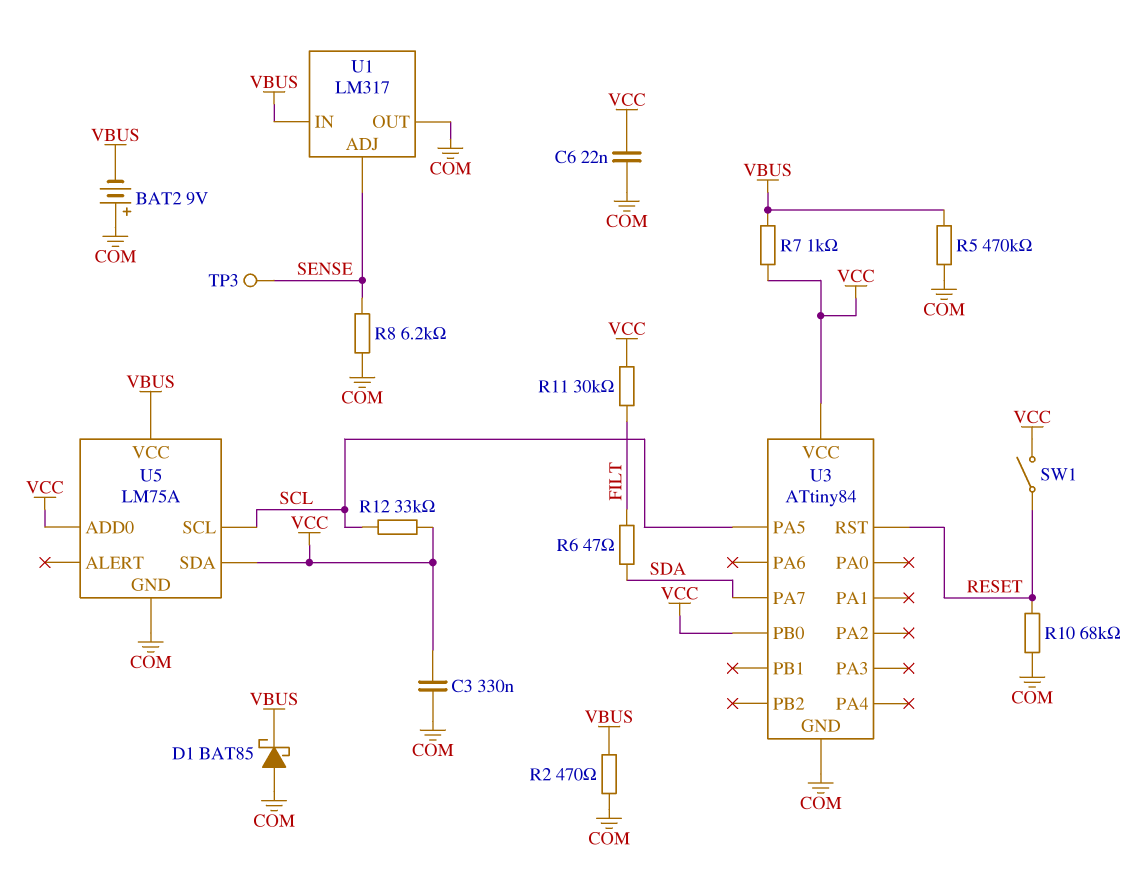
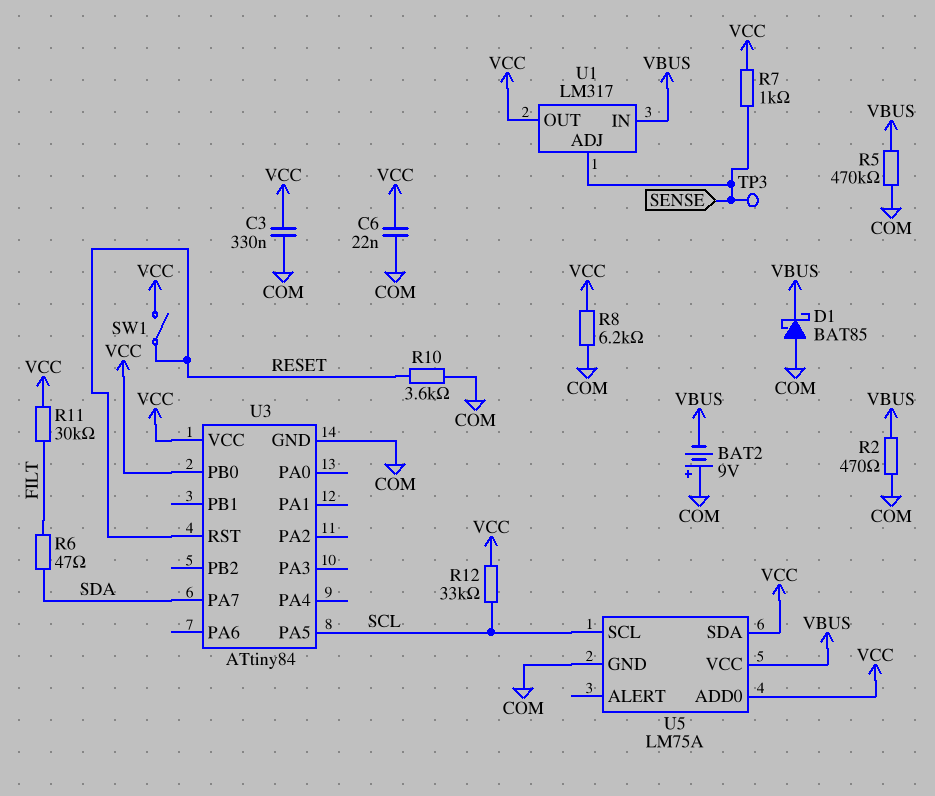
R7: 1k (VBUS, VCC) -> 1k (SENSE, VCC)
R8: 6.2k (COM, SENSE) -> 6.2k (COM, VCC)
R10: 68k (COM, RESET) -> 3.6k (COM, RESET)
U1 pin OUT: COM -> VCC

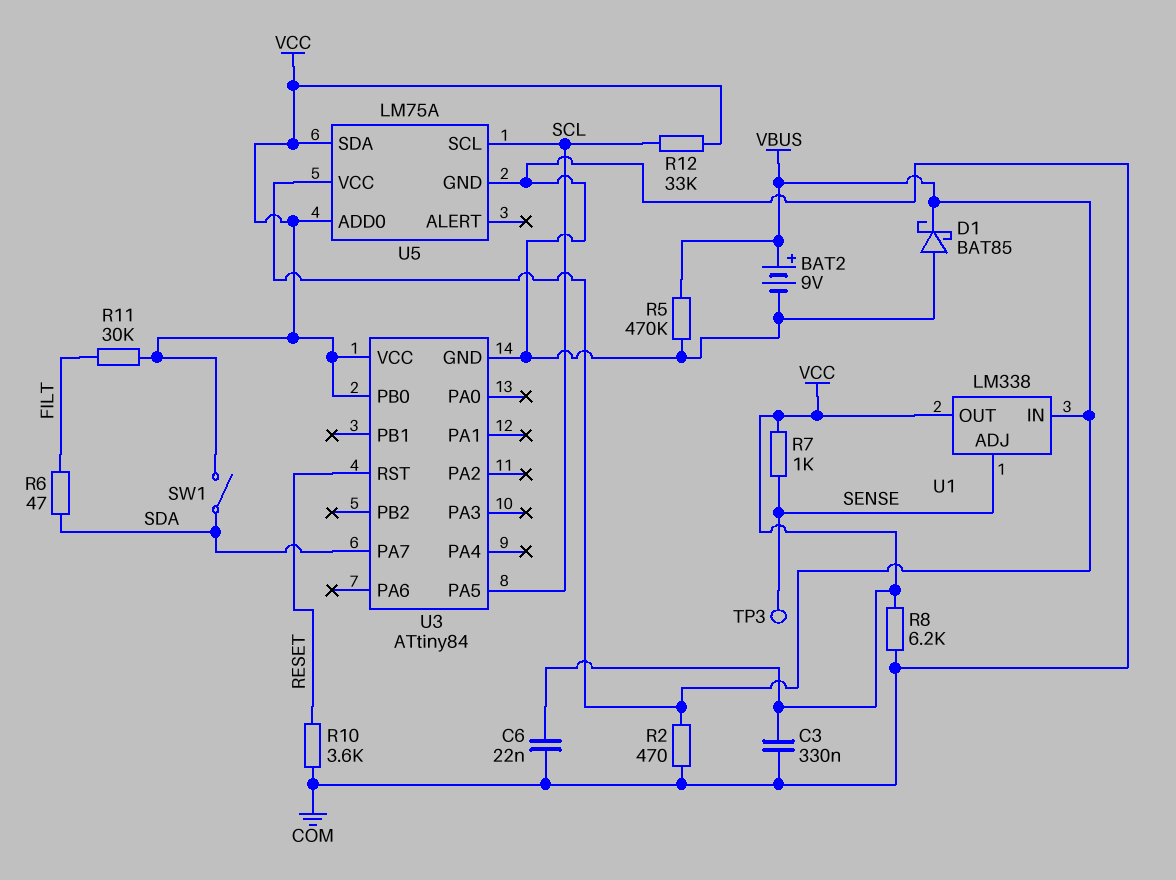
BAT2: 9V (plus COM, minus VBUS) -> 9V (plus VBUS, minus COM)
SW1: switch (RESET, VCC) -> switch (SDA, VCC)
U1: LM317 -> LM338

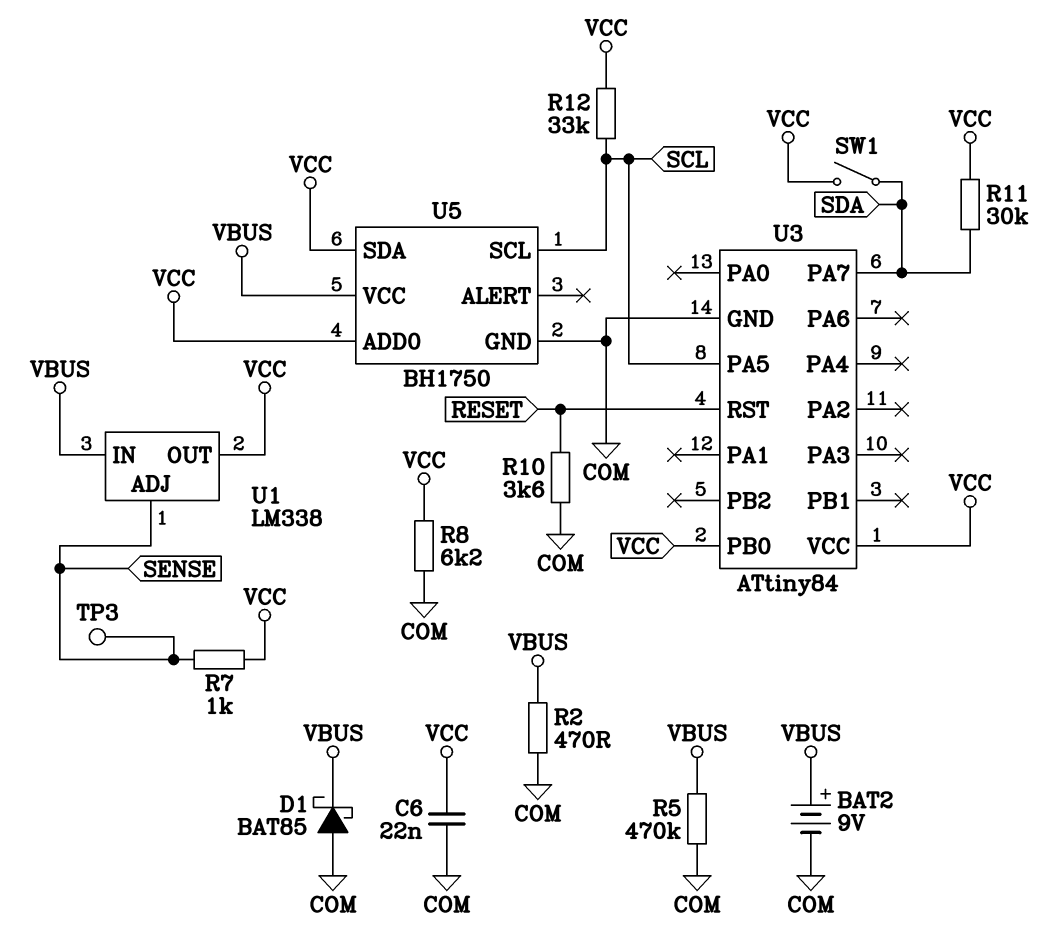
C3: 330nF (COM, VCC) -> none
R6: 47 (FILT, SDA) -> none
R11: 30k (FILT, VCC) -> 30k (SDA, VCC)
U5: LM75A -> BH1750

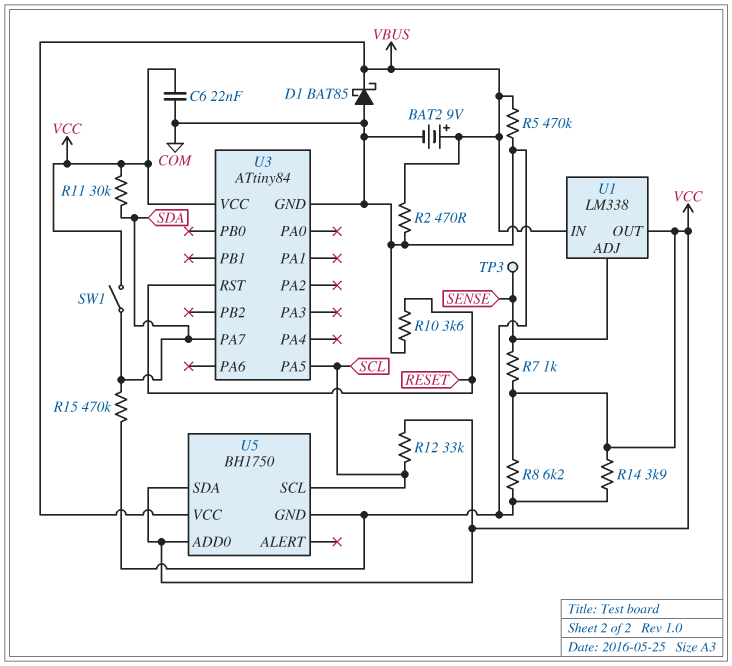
R14: none -> 3.9k (COM, VCC)
R15: none -> 470k (COM, SDA)
U3 pin PB0: VCC -> none

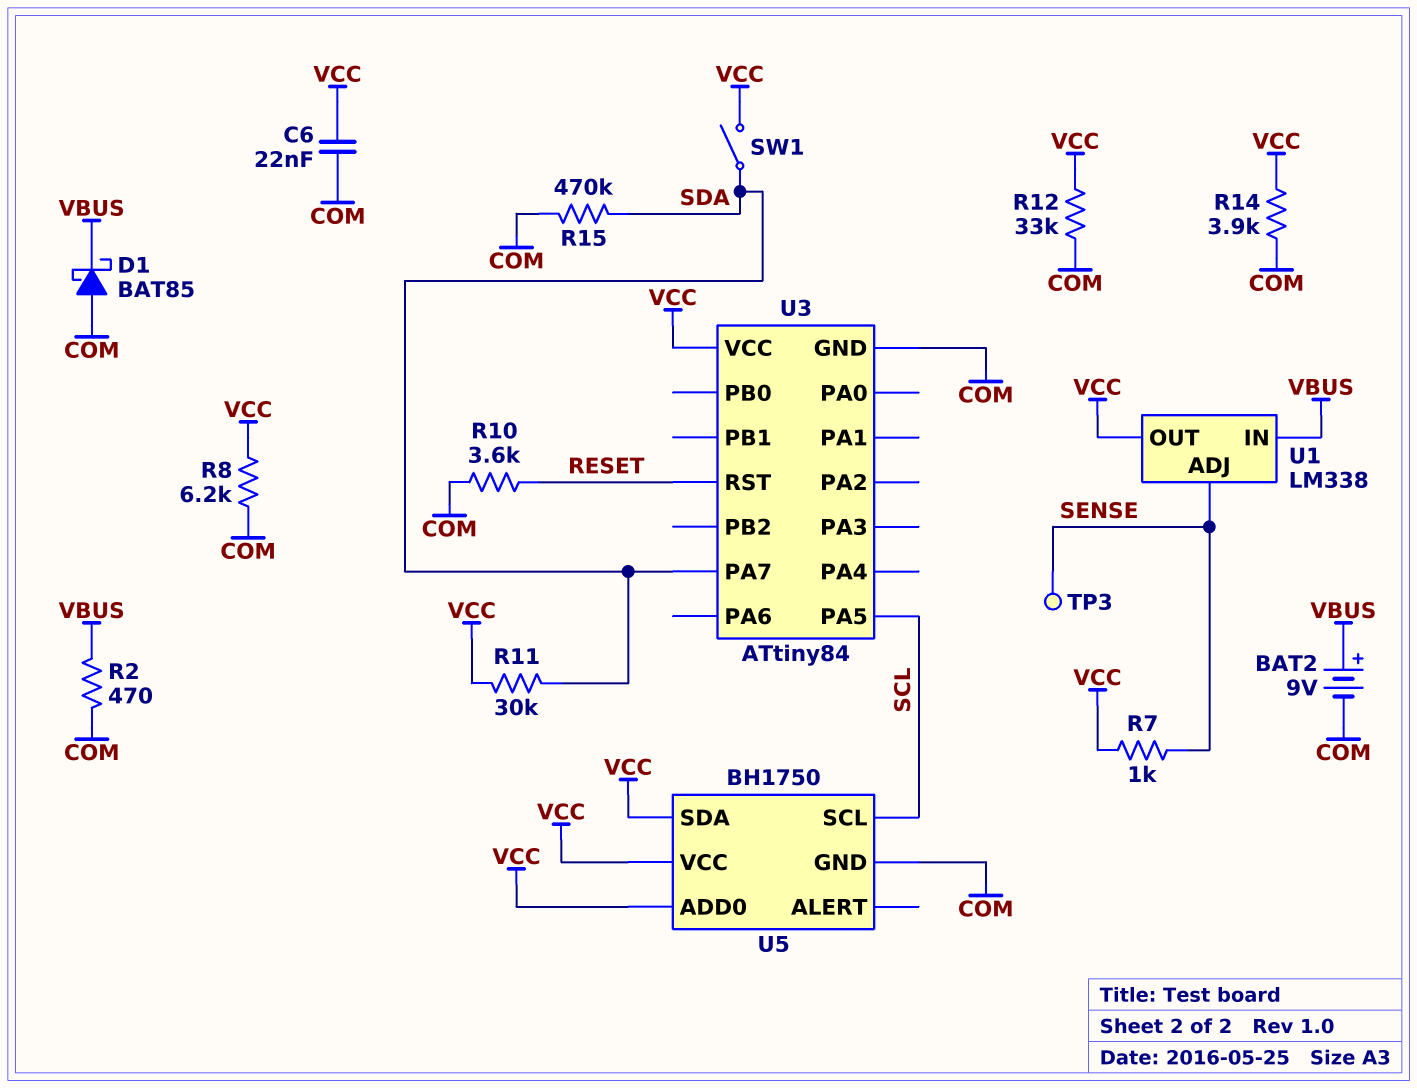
R5: 470k (COM, VBUS) -> none
R12: 33k (SCL, VCC) -> 33k (COM, VCC)
U5 pin VCC: VBUS -> VCC

